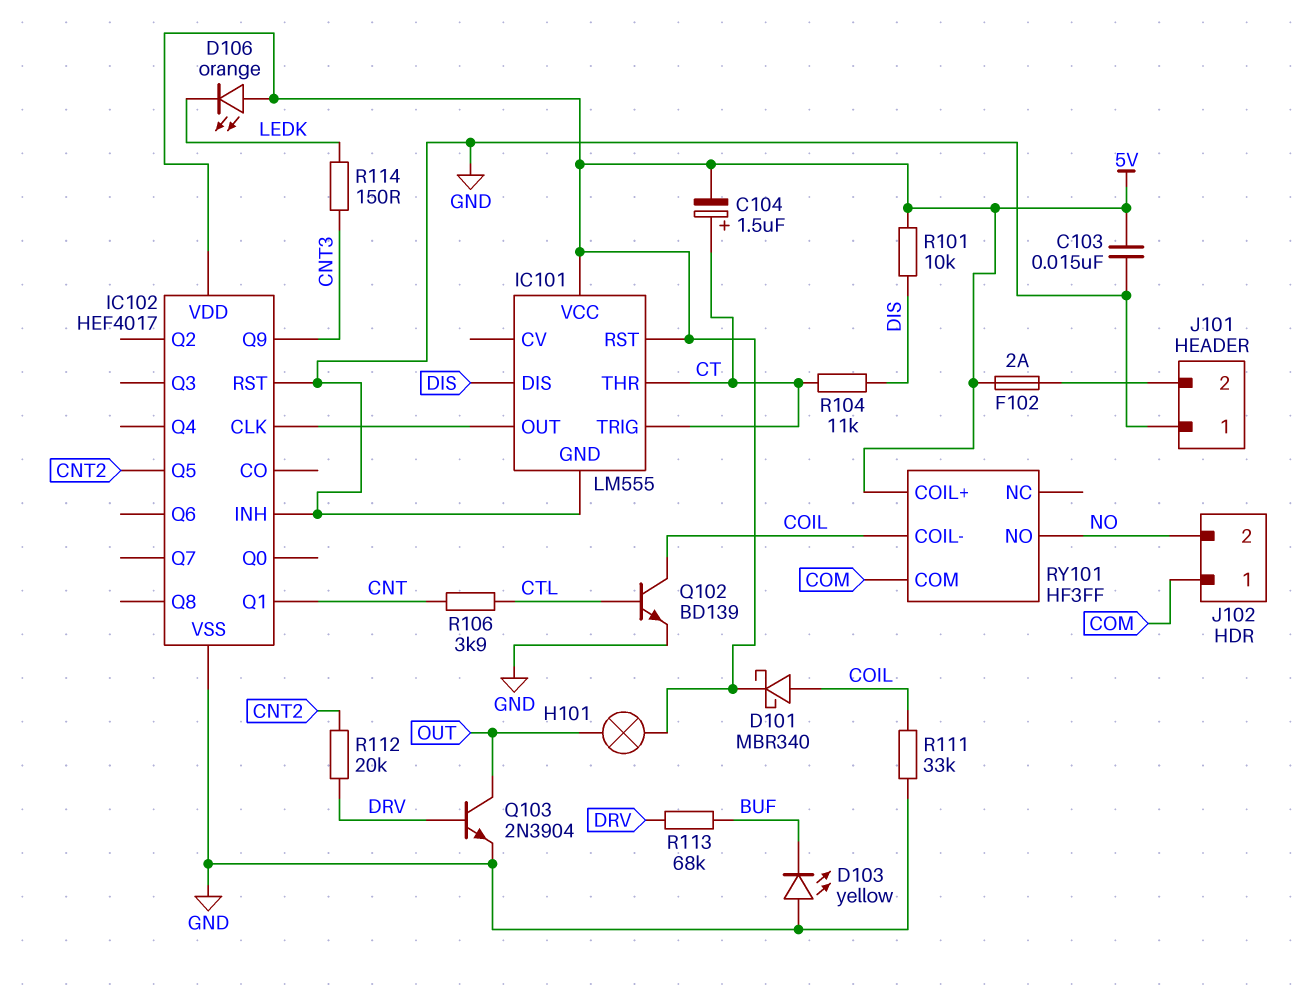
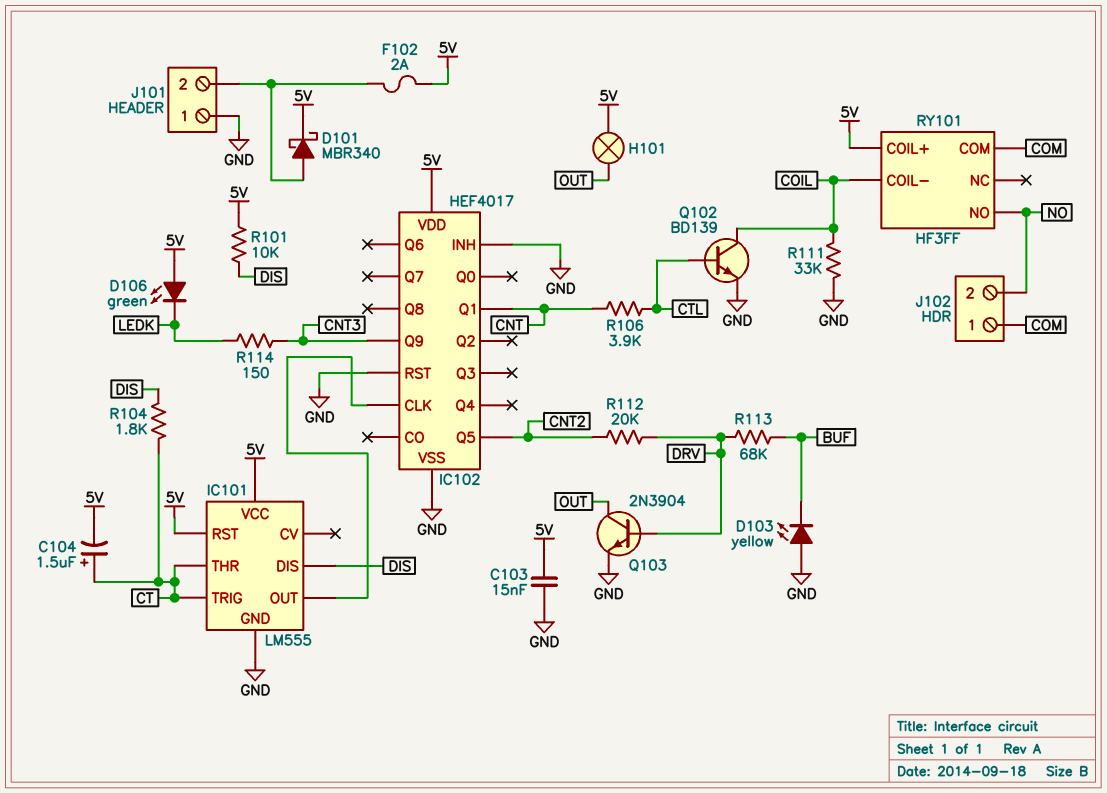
D101: schottky MBR340 (A COIL, K 5V) -> schottky MBR340 (A J101/2, K 5V)
D106: LED orange (A 5V, K LEDK) -> LED green (A 5V, K LEDK)
R104: 11k (CT, DIS) -> 1.8k (CT, DIS)

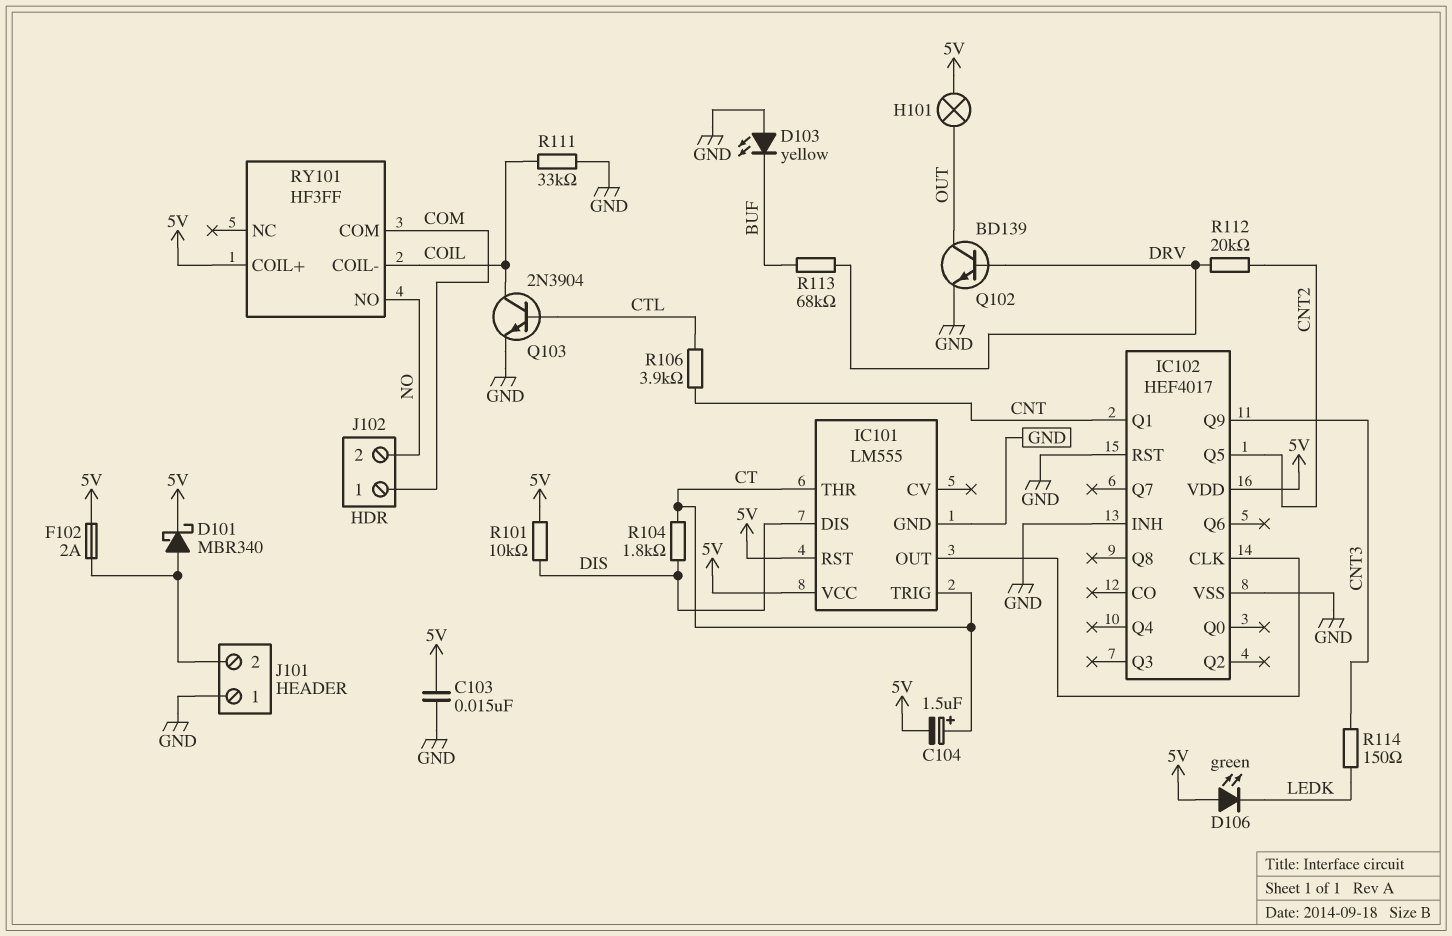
Q102: NPN BD139 (B CTL, C COIL, E GND) -> NPN BD139 (B DRV, C OUT, E GND)
Q103: NPN 2N3904 (B DRV, C OUT, E GND) -> NPN 2N3904 (B CTL, C COIL, E GND)

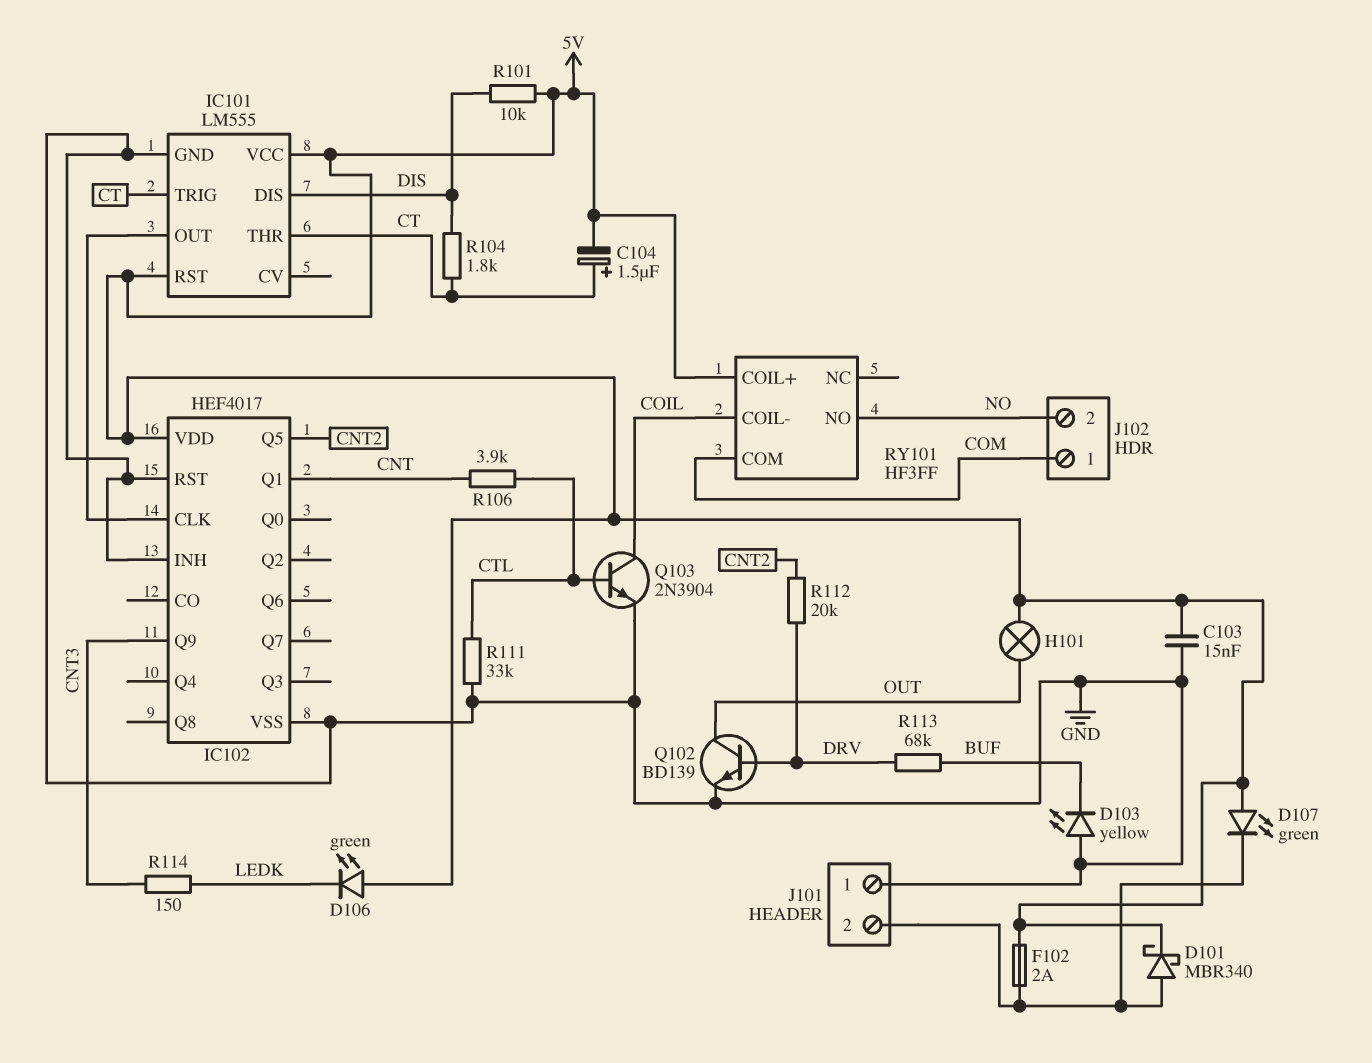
D107: none -> LED green (A 5V, K J101/2)
R111: 33k (COIL, GND) -> 33k (CTL, GND)

